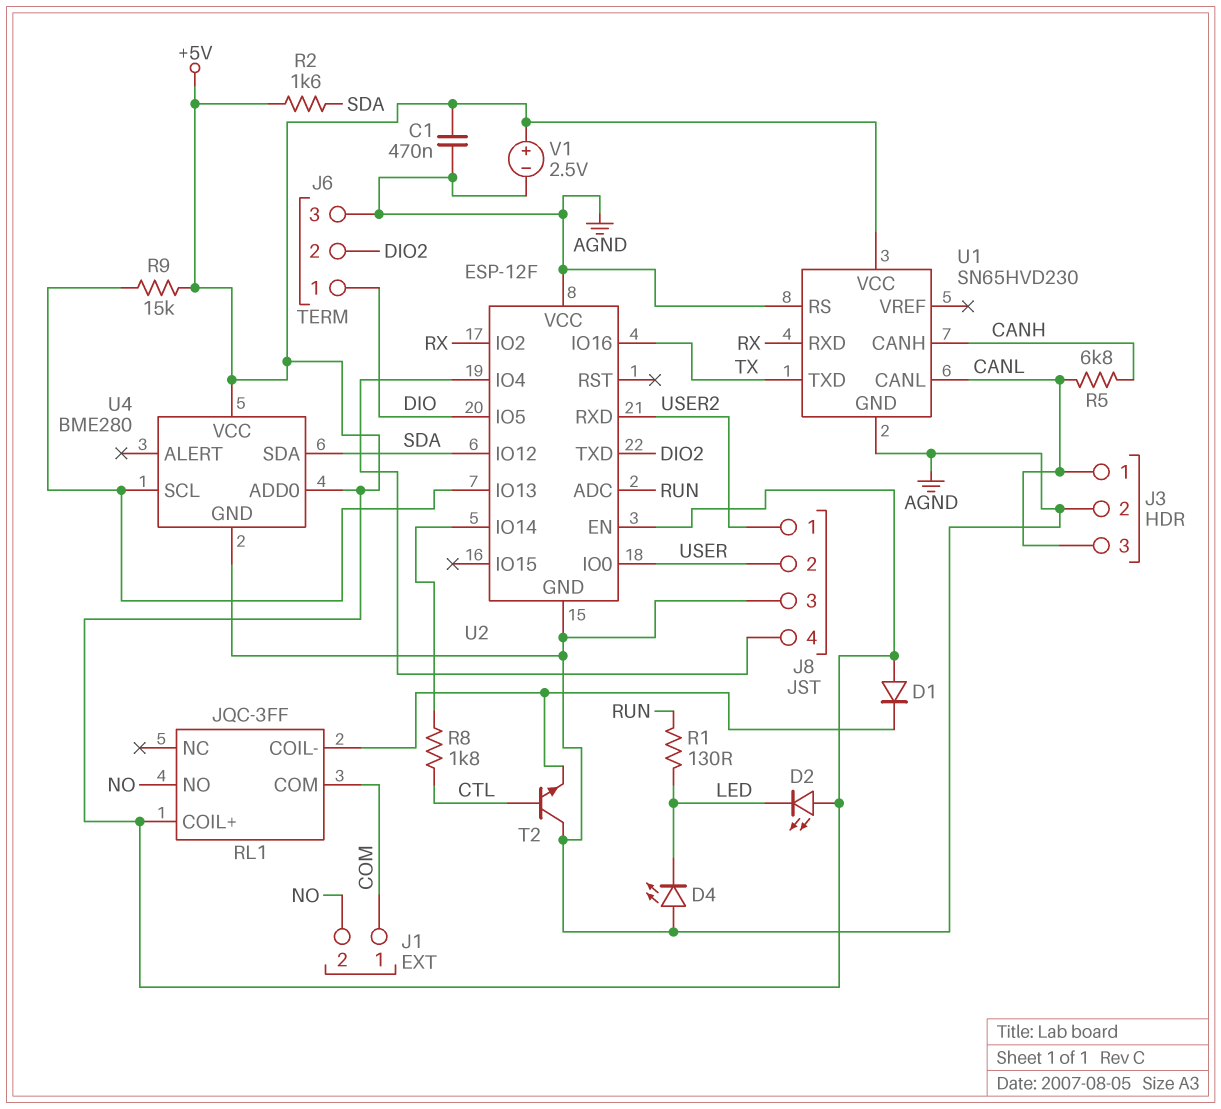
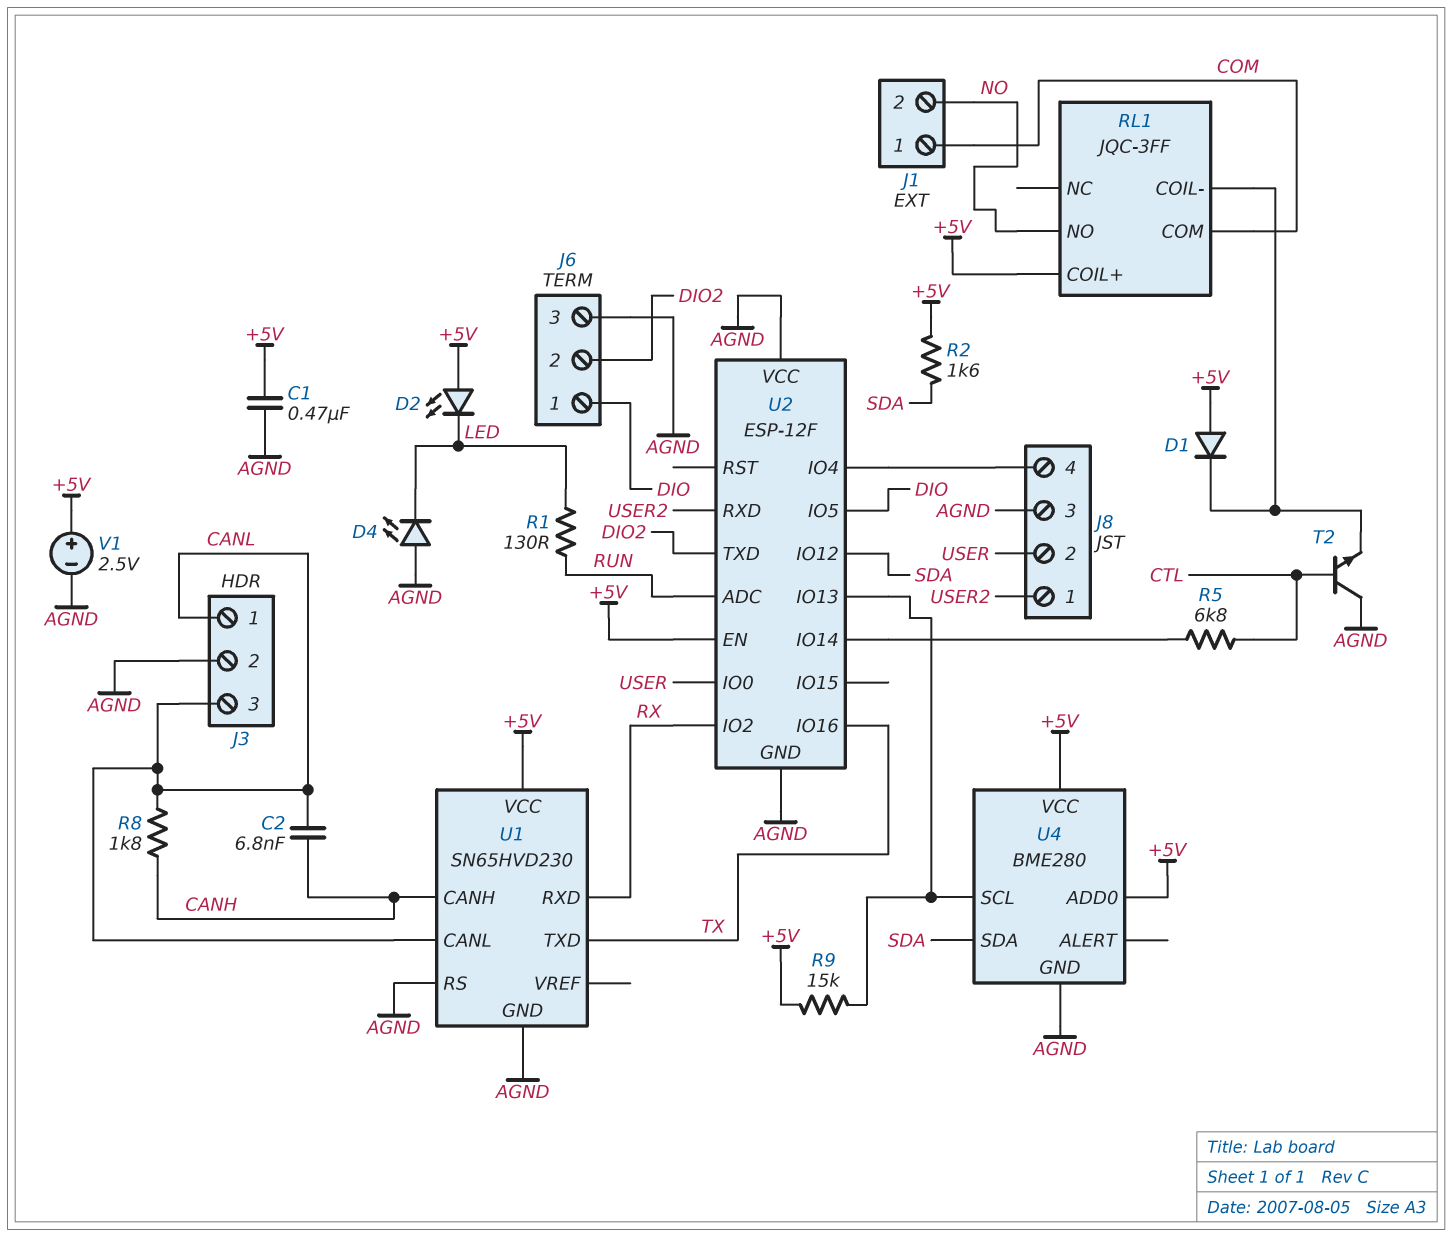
C2: none -> 6.8nF (CANH, CANL)
R5: 6.8k (CANH, CANL) -> 6.8k (CTL, U2/IO14)
R8: 1.8k (CTL, U2/IO14) -> 1.8k (CANH, CANL)

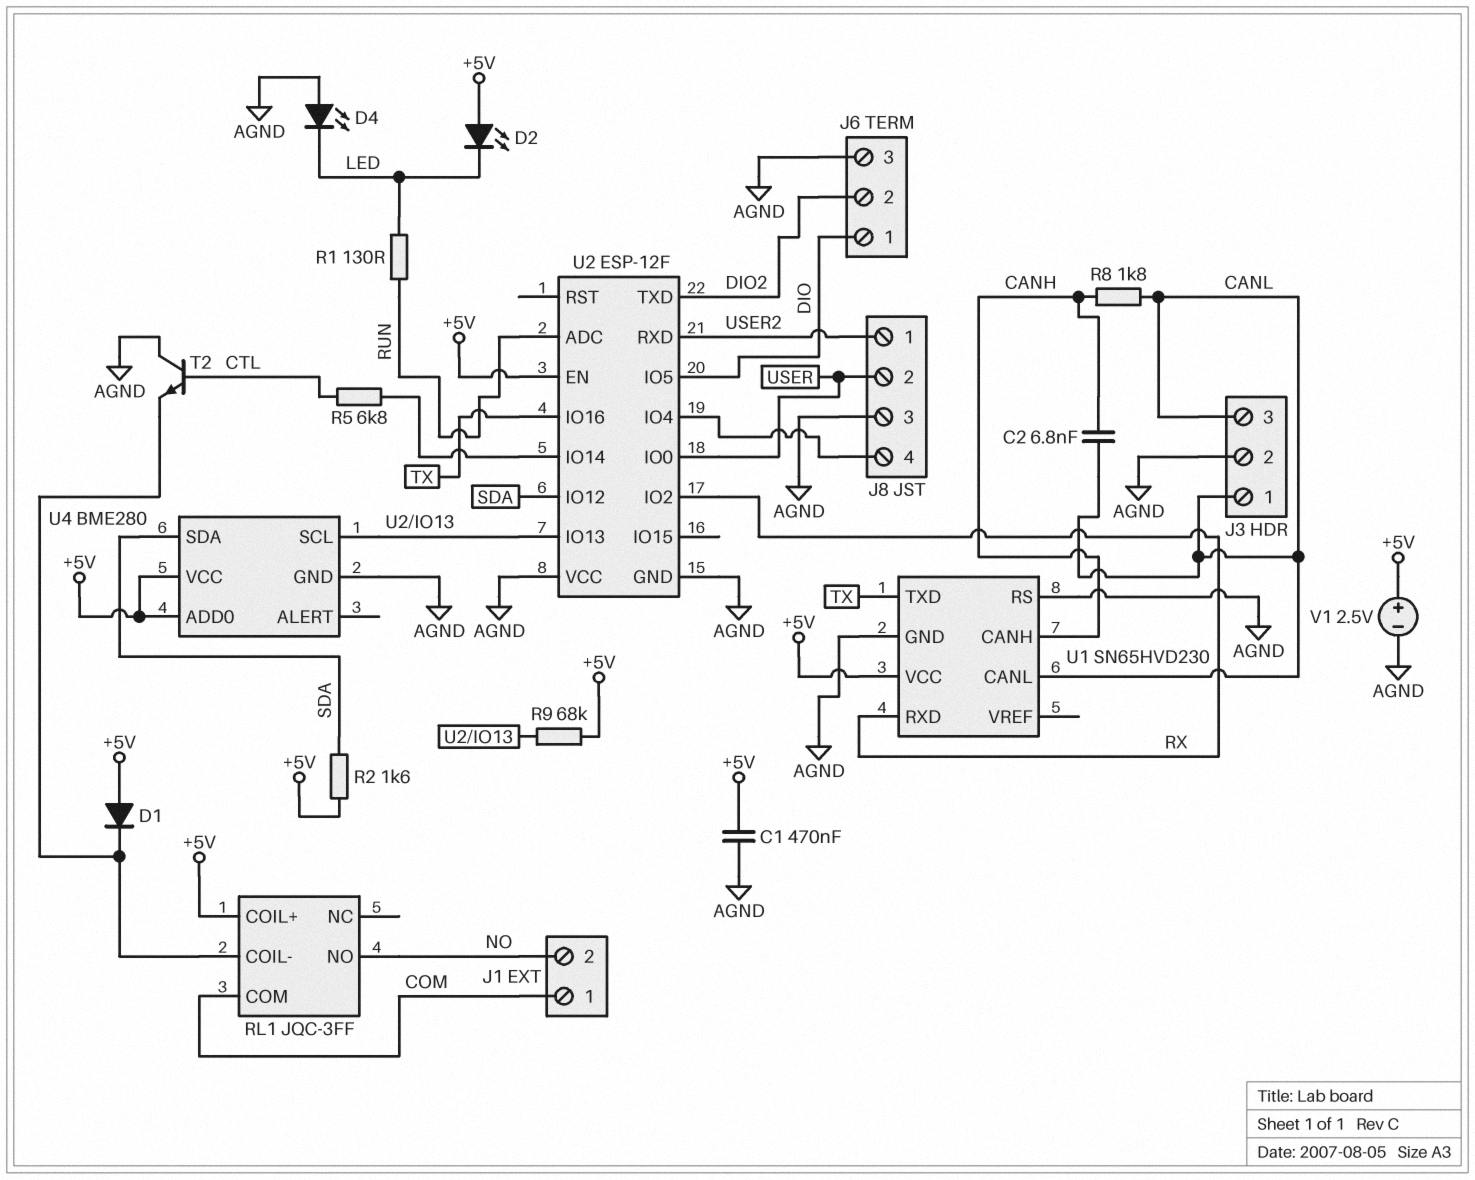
R9: 15k (+5V, U2/IO13) -> 68k (+5V, U2/IO13)

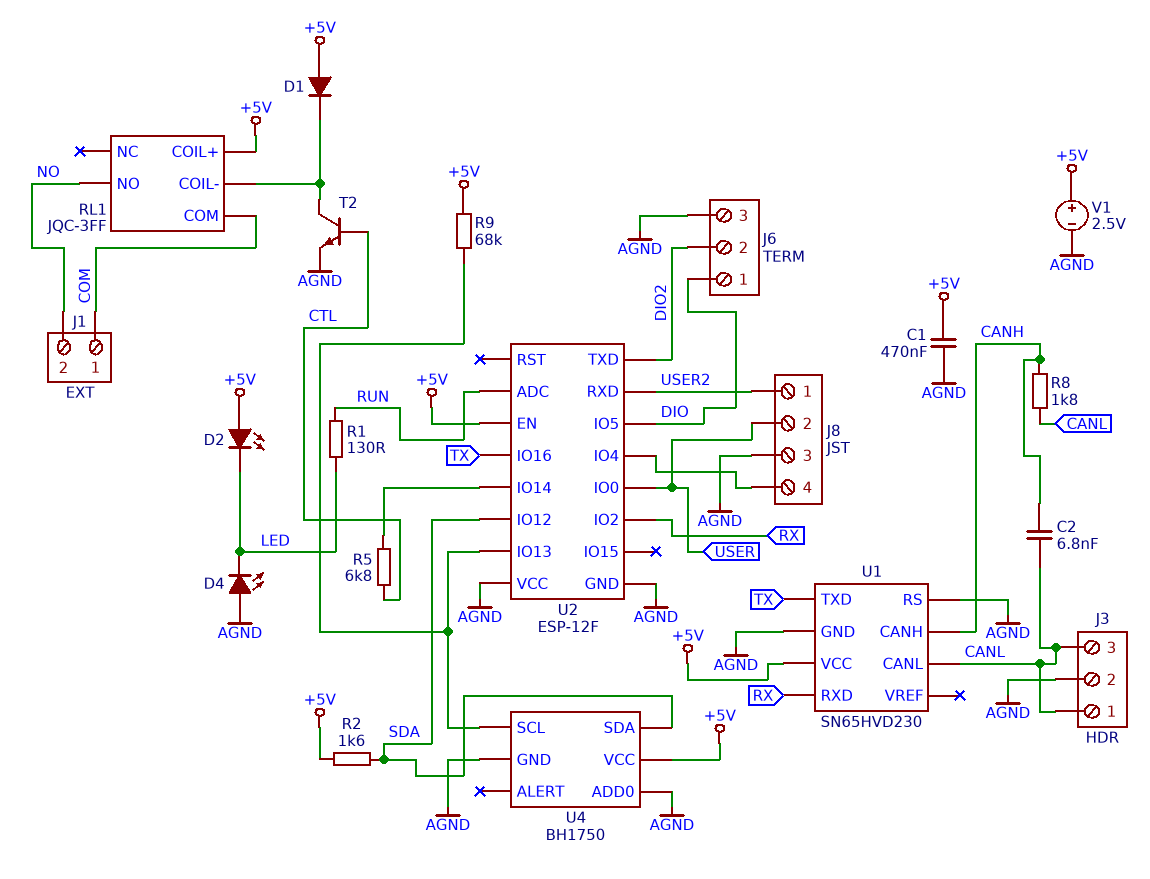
T2: NPN (B CTL, C AGND, E RL1/COIL-) -> NPN (B CTL, C RL1/COIL-, E AGND)
U4: BME280 -> BH1750
U4 pin ADD0: +5V -> AGND

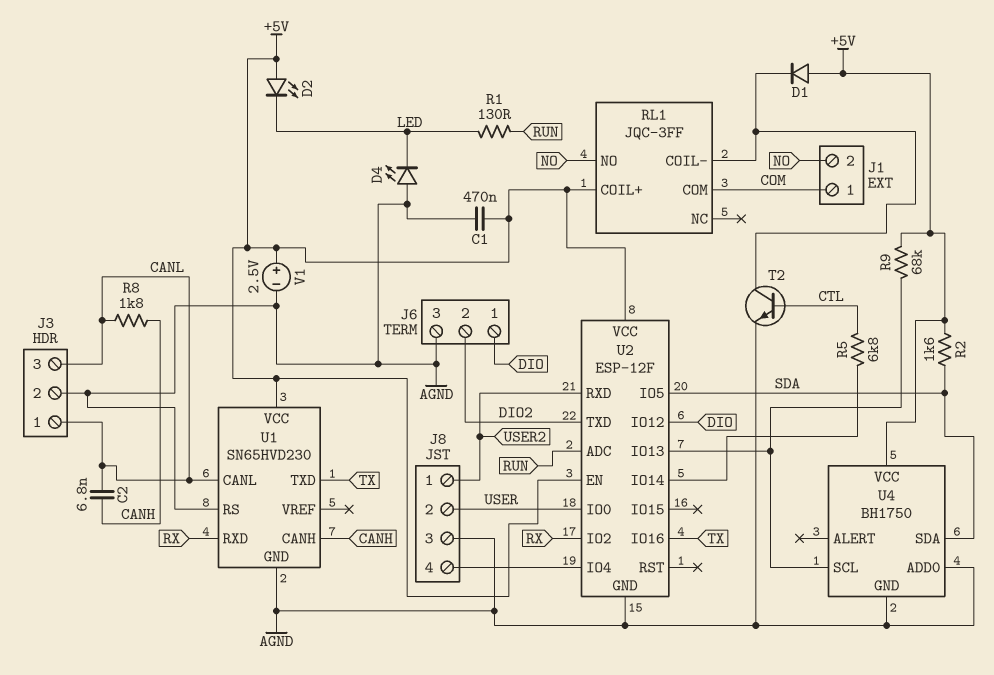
U2 pin IO5: DIO -> SDA
U2 pin IO12: SDA -> DIO
U2 pin VCC: AGND -> +5V

